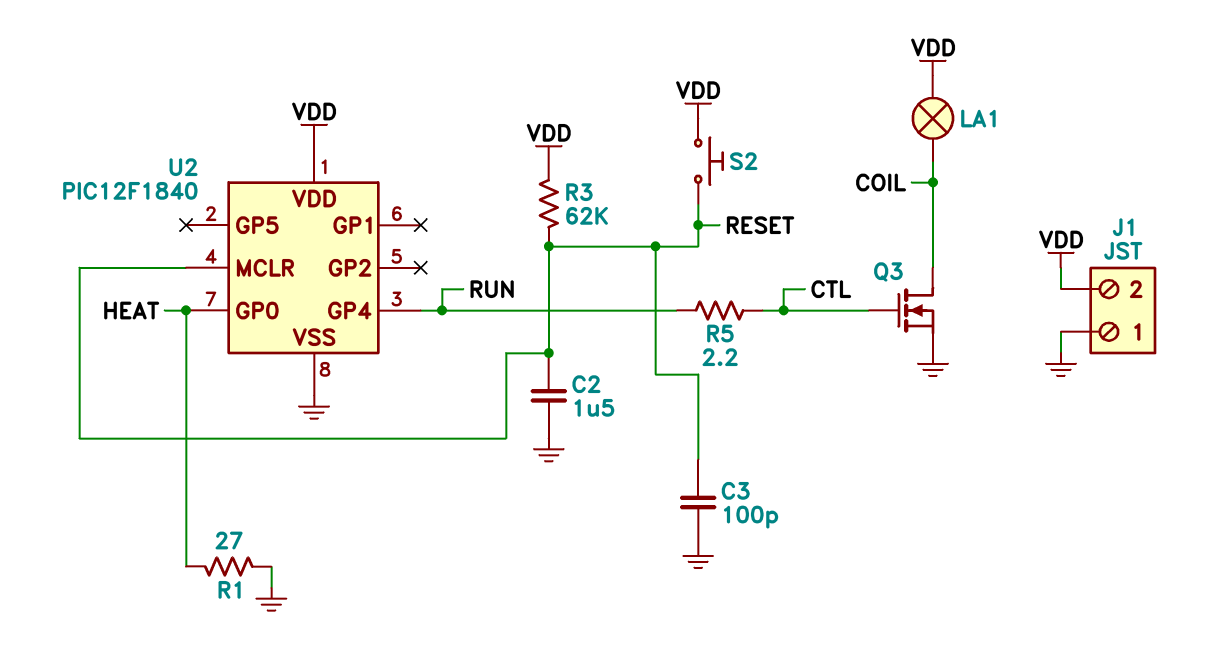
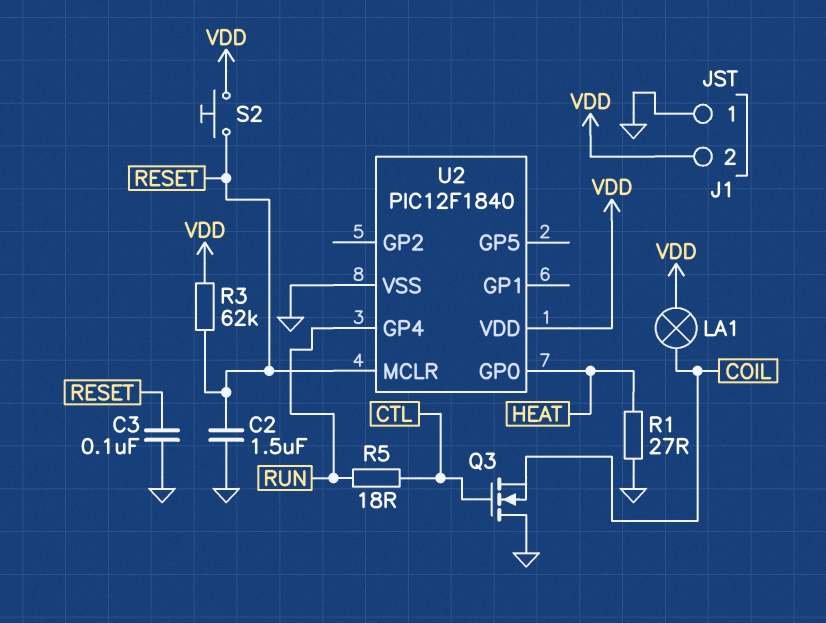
C3: 100pF (GND, RESET) -> 100nF (GND, RESET)
Q3: NMOS (G CTL, D COIL, S GND) -> NMOS (G CTL, D GND, S COIL)
R5: 2.2 (CTL, RUN) -> 18 (CTL, RUN)

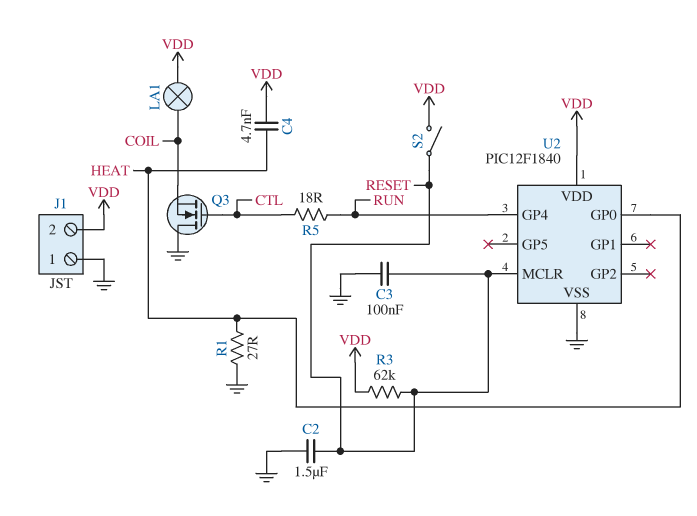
C4: none -> 4.7nF (HEAT, VDD)
S2: button (RESET, VDD) -> switch (RESET, VDD)

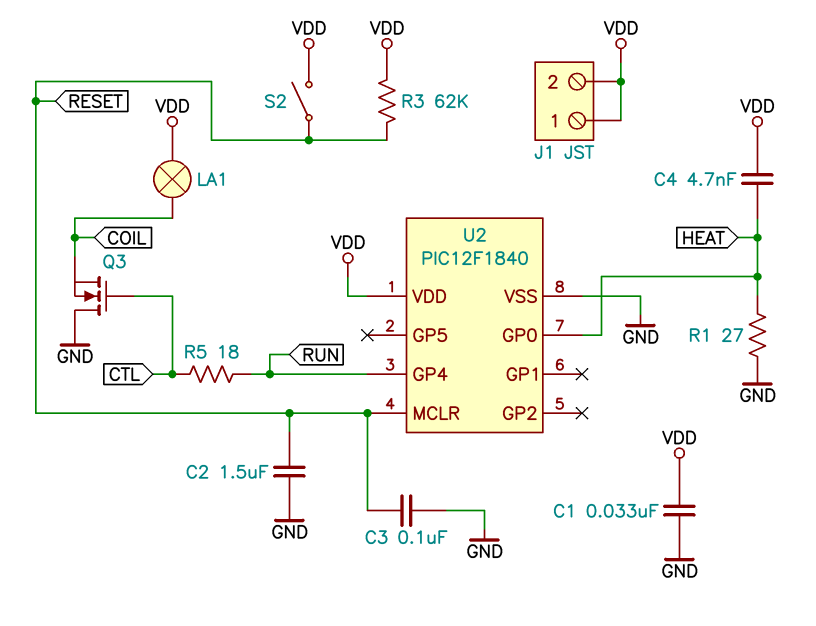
C1: none -> 33nF (GND, VDD)
J1 pin 1: GND -> VDD

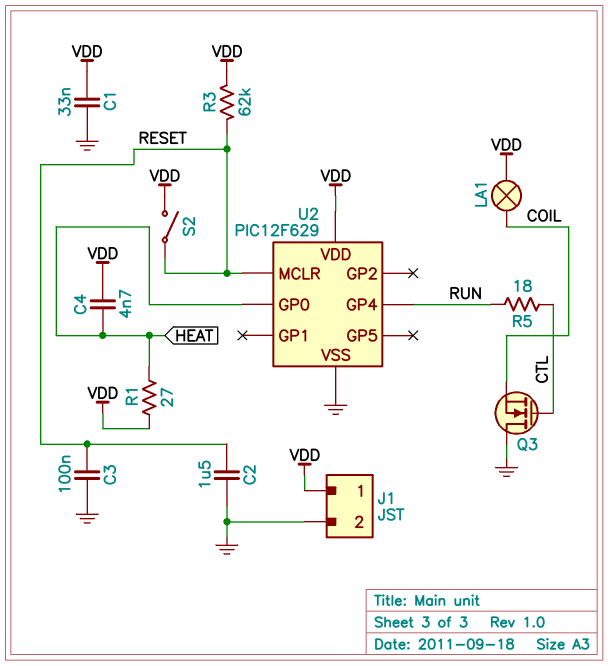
J1 pin 2: VDD -> GND
R1: 27 (GND, HEAT) -> 27 (HEAT, VDD)
U2: PIC12F1840 -> PIC12F629

